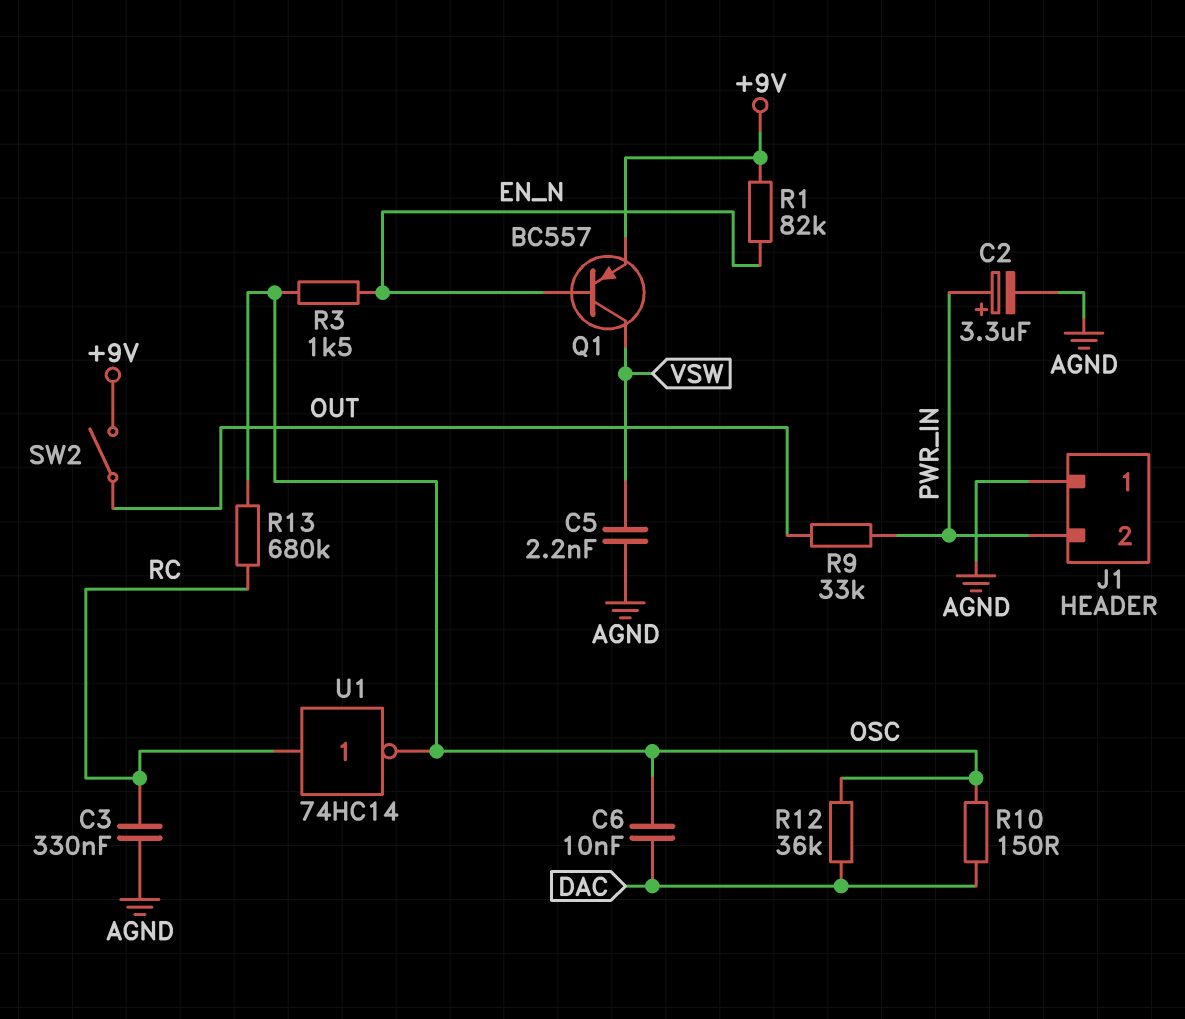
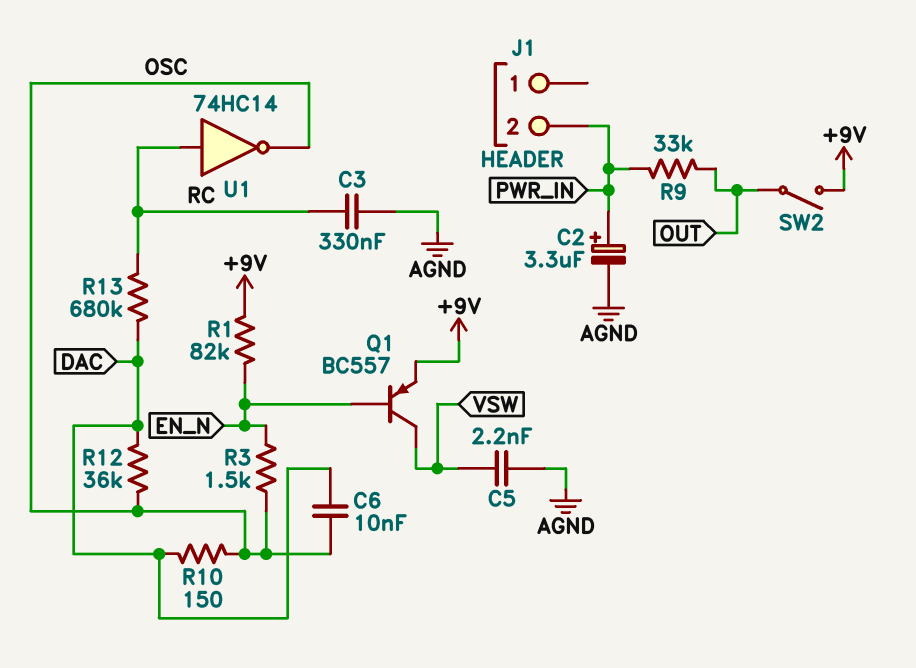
J1 pin 1: AGND -> none
R13: 680k (OSC, RC) -> 680k (DAC, RC)

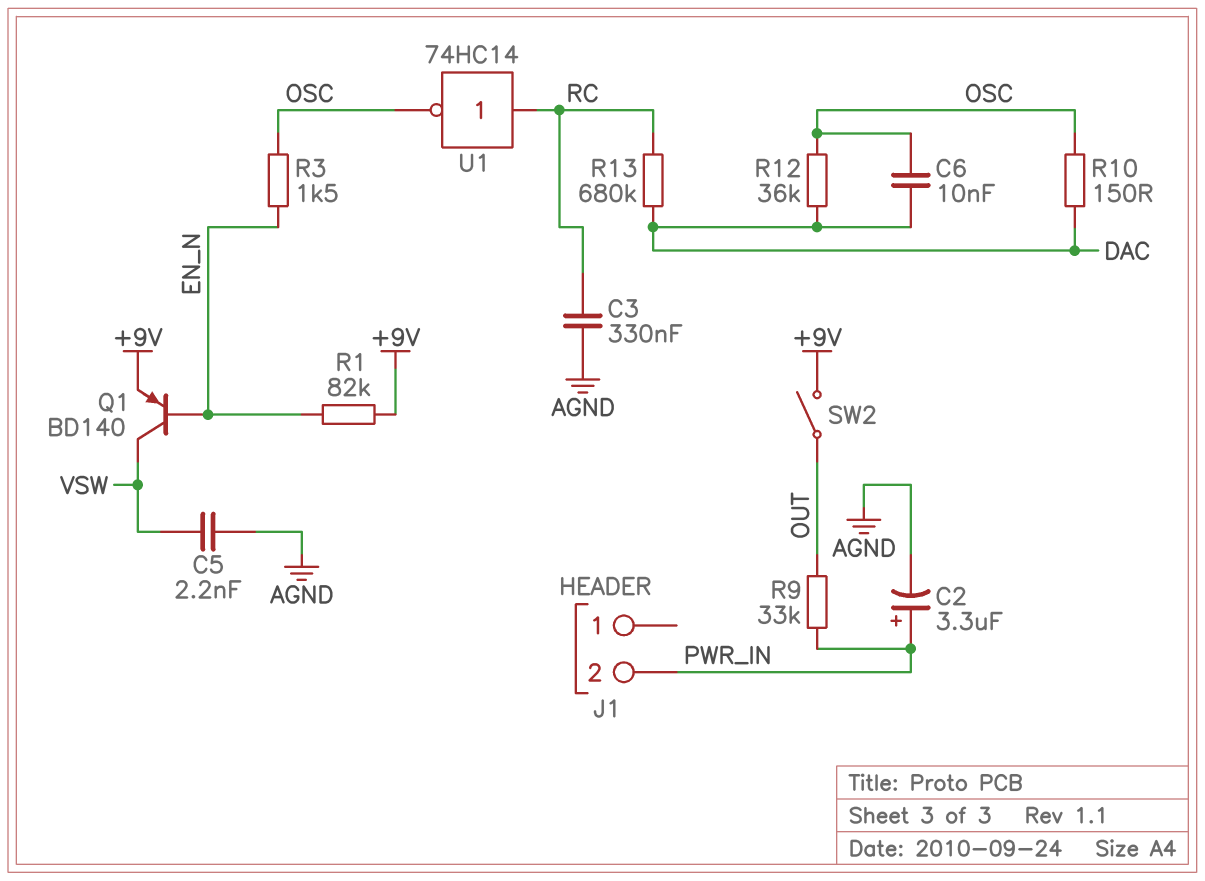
Q1: PNP BC557 (B EN_N, C VSW, E +9V) -> PNP BD140 (B EN_N, C VSW, E +9V)

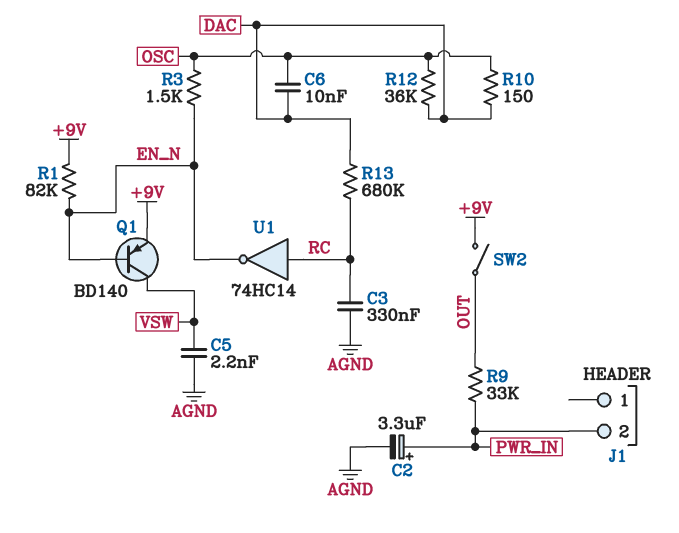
U1: NOT 74HC14 (in RC, out OSC) -> NOT 74HC14 (in RC, out EN_N)

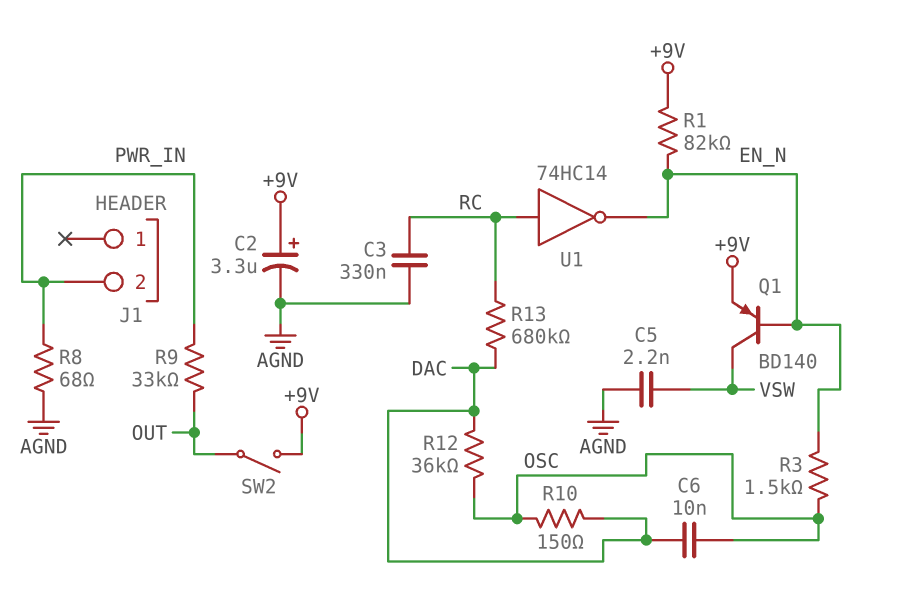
C2: 3.3uF (plus PWR_IN, minus AGND) -> 3.3uF (plus +9V, minus AGND)
R8: none -> 68 (AGND, PWR_IN)

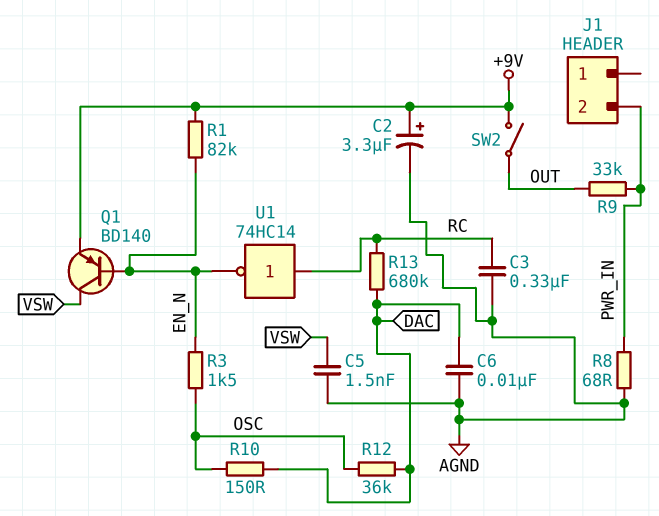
C5: 2.2nF (AGND, VSW) -> 1.5nF (AGND, VSW)
C6: 10nF (DAC, OSC) -> 10nF (AGND, DAC)

